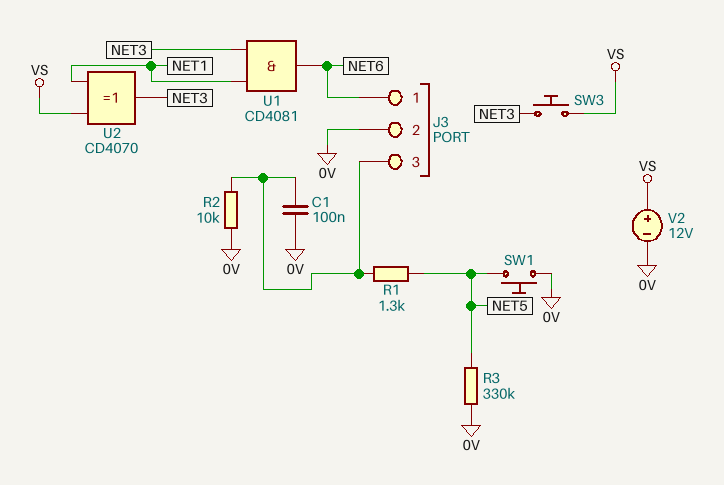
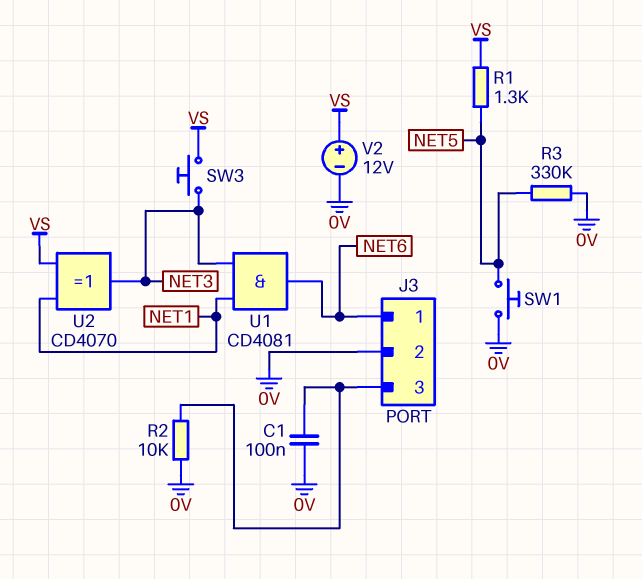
R1: 1.3k (J3/3, NET5) -> 1.3k (NET5, VS)

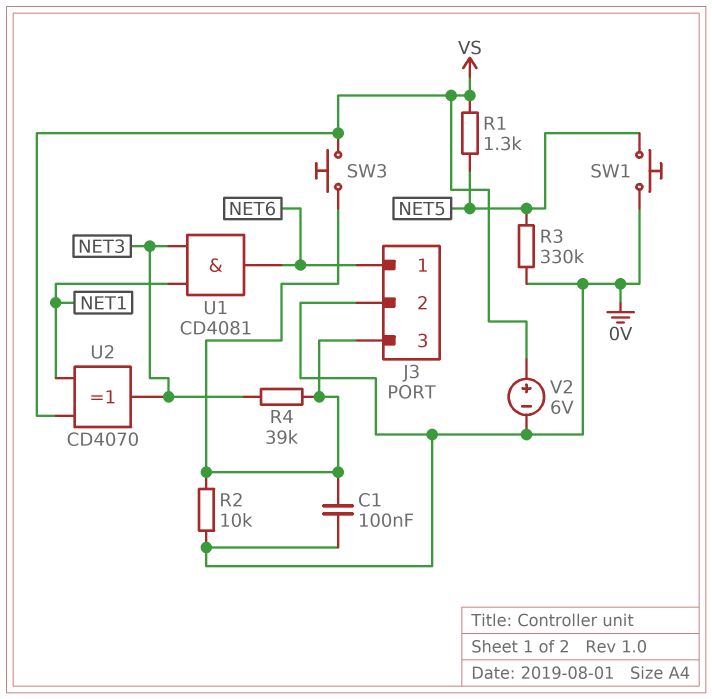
R4: none -> 39k (J3/3, NET3)
SW3: button (NET3, VS) -> button (J3/3, VS)
V2: 12V (plus VS, minus 0V) -> 6V (plus VS, minus 0V)

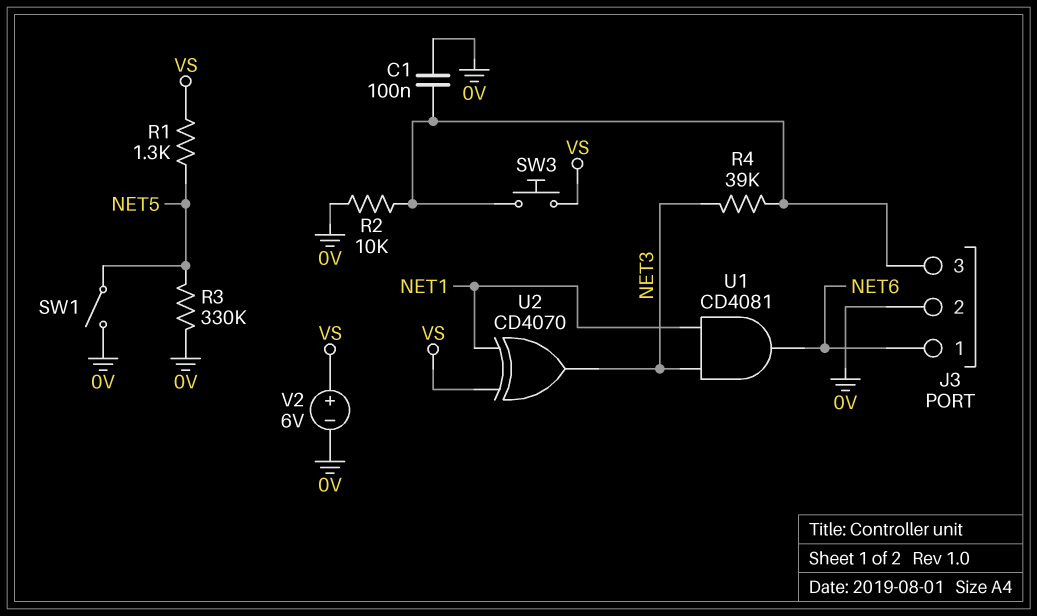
SW1: button (0V, NET5) -> switch (0V, NET5)

